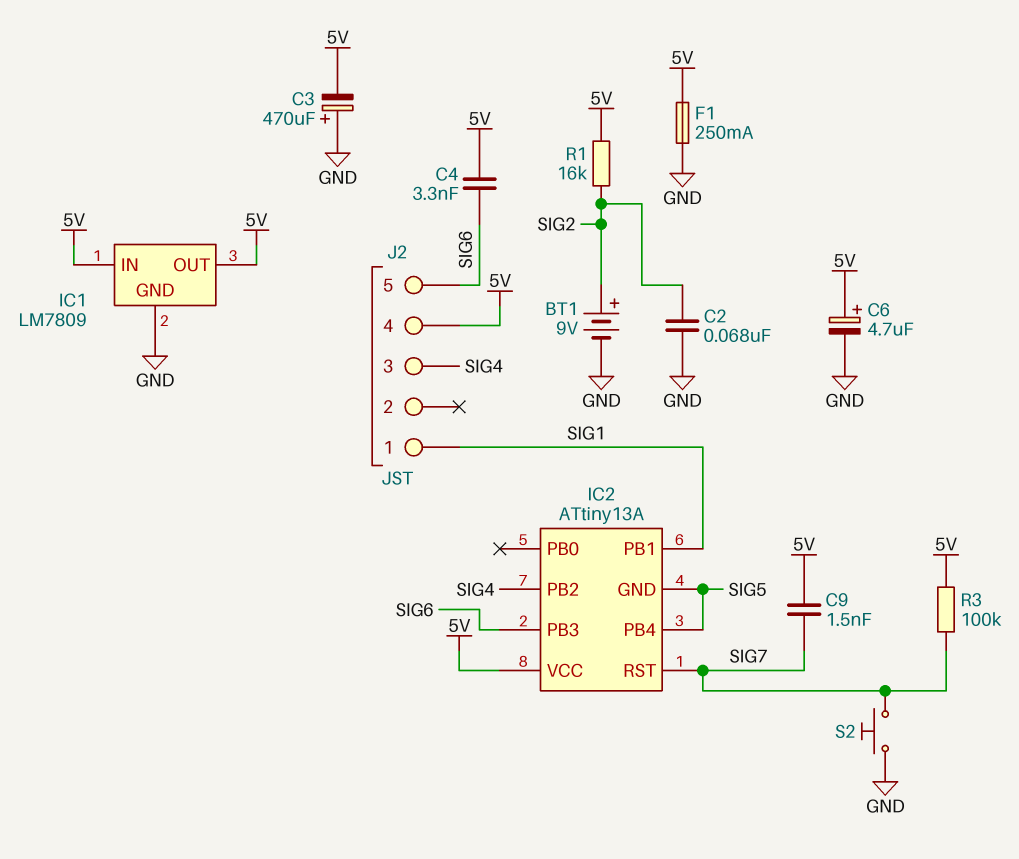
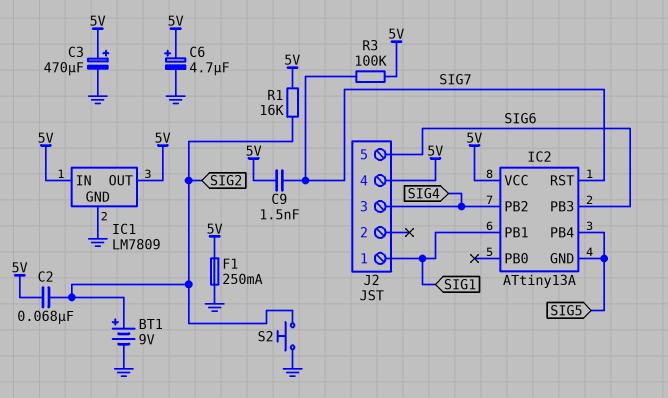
C2: 68nF (GND, SIG2) -> 68nF (5V, SIG2)
C3: 470uF (plus GND, minus 5V) -> 470uF (plus 5V, minus GND)
C4: 3.3nF (5V, SIG6) -> none
S2: button (GND, SIG7) -> button (GND, SIG2)

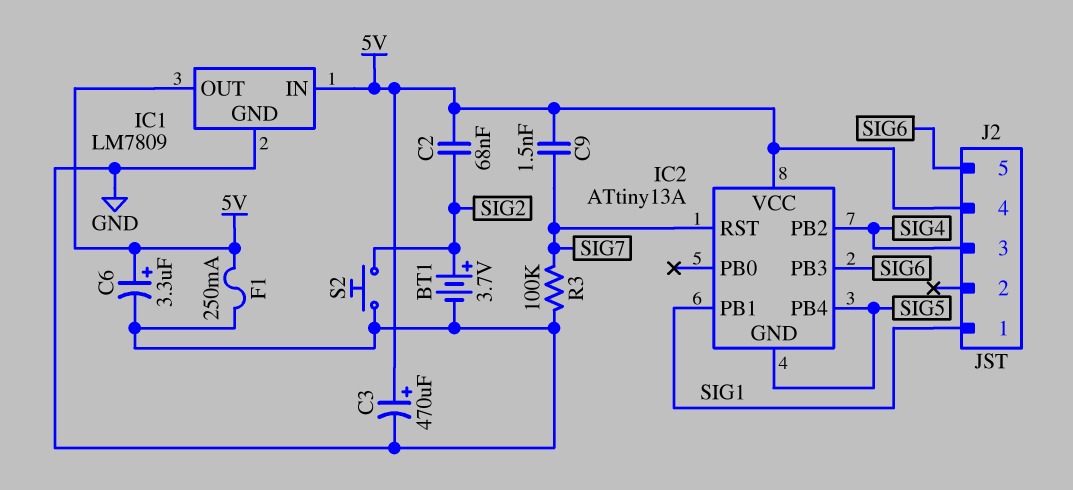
BT1: 9V (plus SIG2, minus GND) -> 3.7V (plus SIG2, minus GND)
C6: 4.7uF (plus 5V, minus GND) -> 3.3uF (plus 5V, minus GND)
R1: 16k (5V, SIG2) -> none
R3: 100k (5V, SIG7) -> 100k (GND, SIG7)

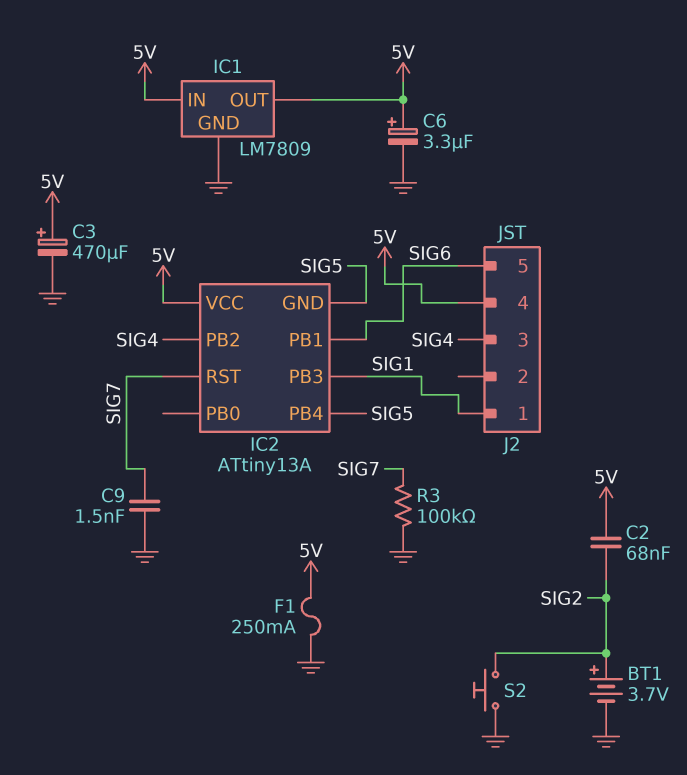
C9: 1.5nF (5V, SIG7) -> 1.5nF (GND, SIG7)
IC2 pin PB1: SIG1 -> SIG6
IC2 pin PB3: SIG6 -> SIG1

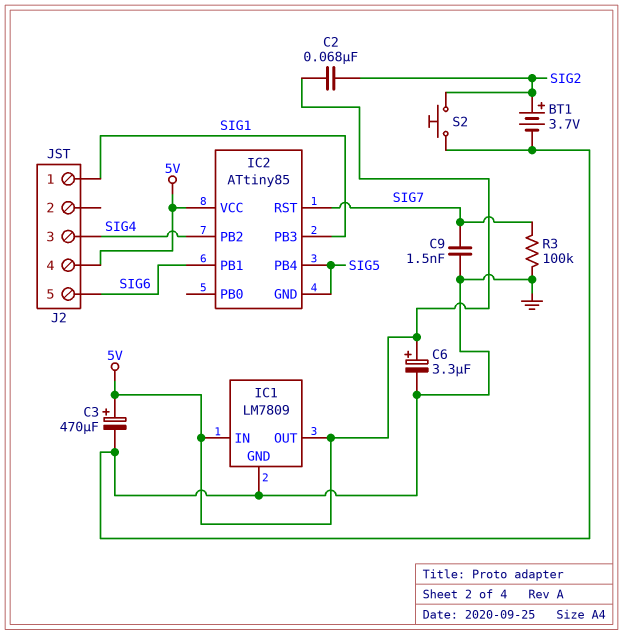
F1: 250mA (5V, GND) -> none
IC2: ATtiny13A -> ATtiny85

